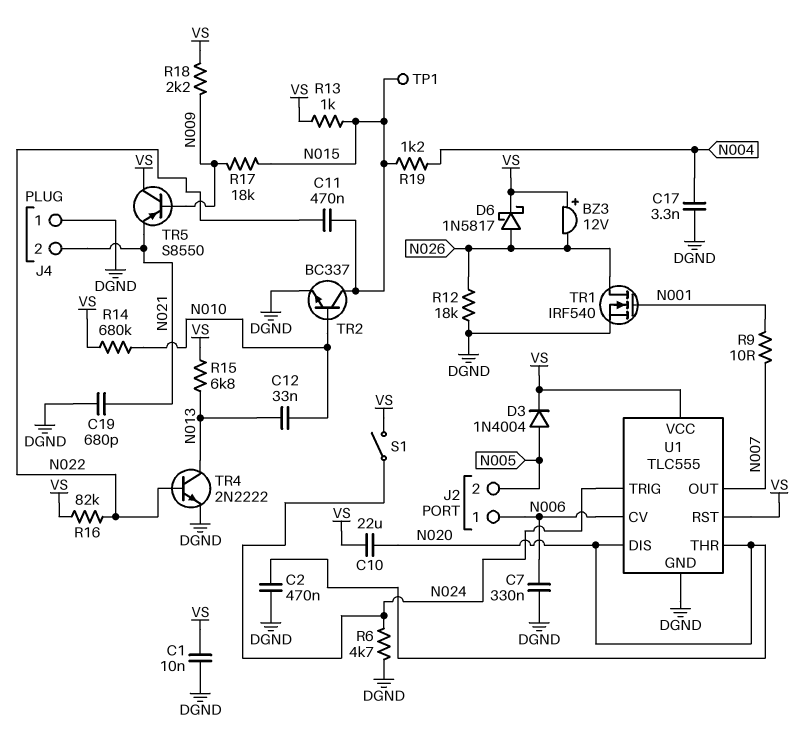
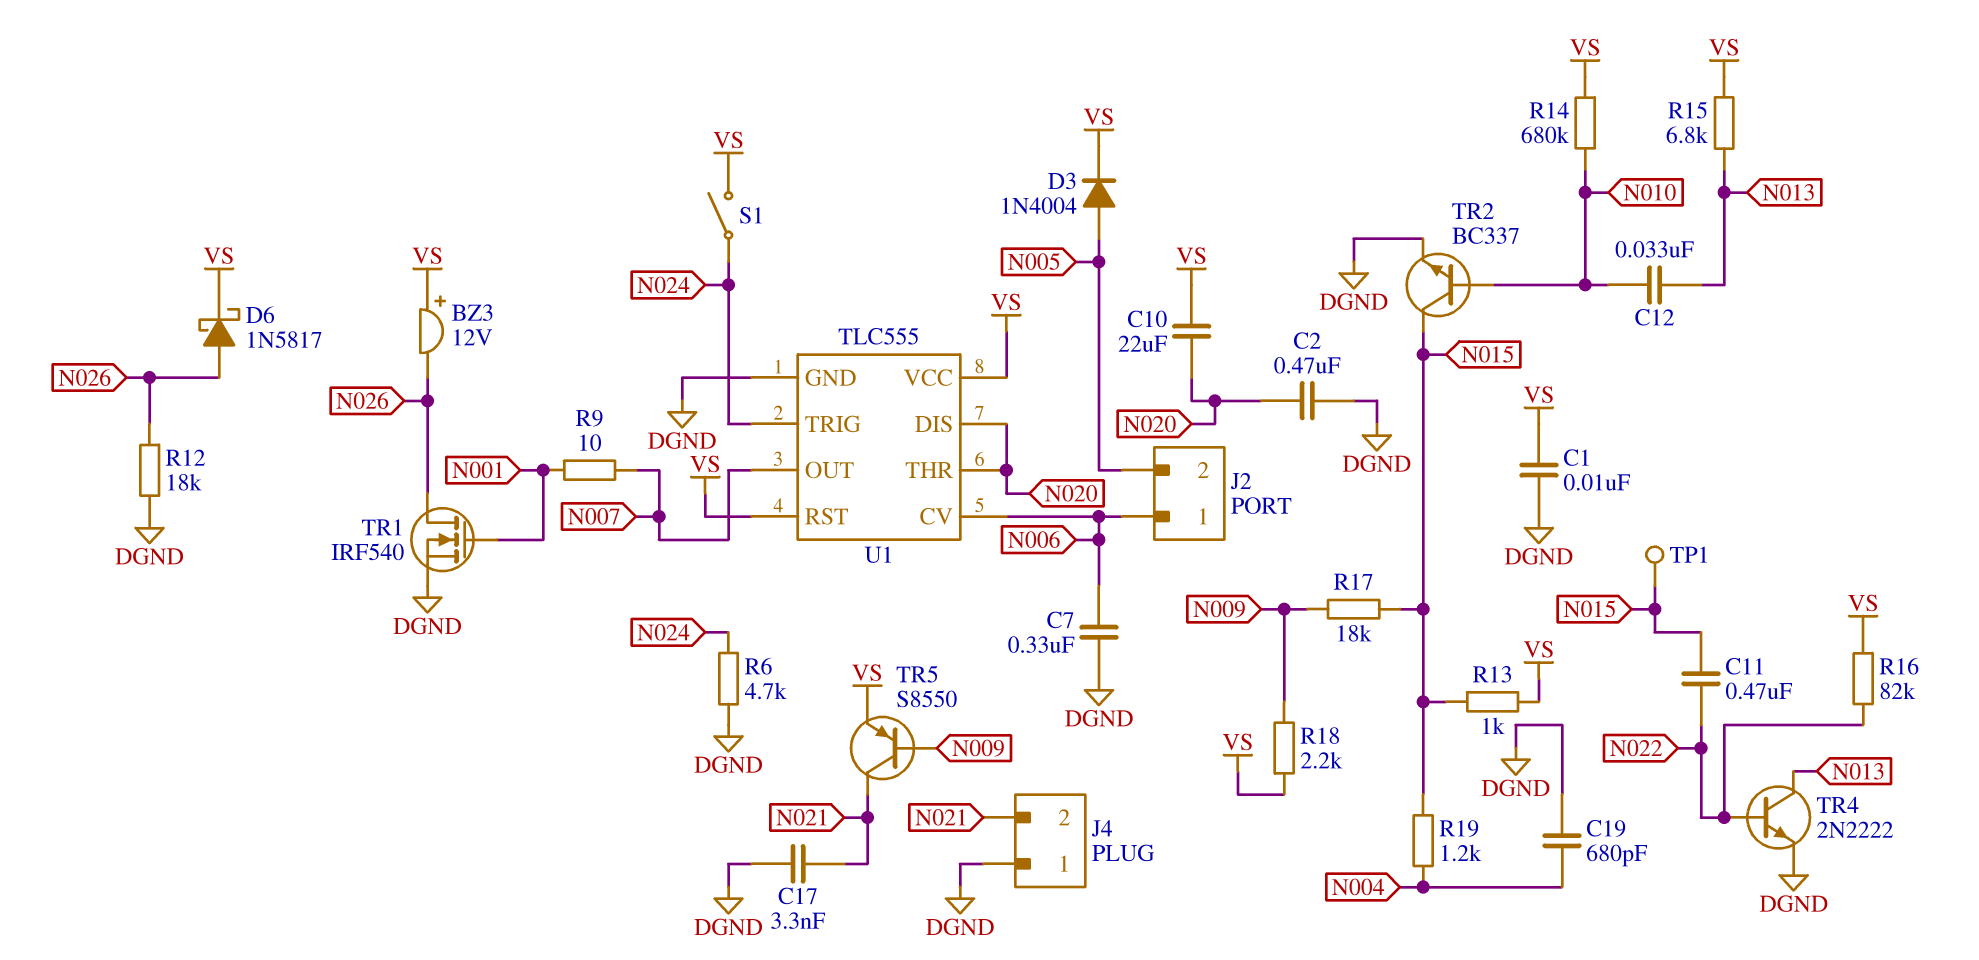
C17: 3.3nF (DGND, N004) -> 3.3nF (DGND, N021)
C19: 680pF (DGND, N021) -> 680pF (DGND, N004)
TR5: PNP S8550 (B N009, C VS, E N021) -> PNP S8550 (B N009, C N021, E VS)

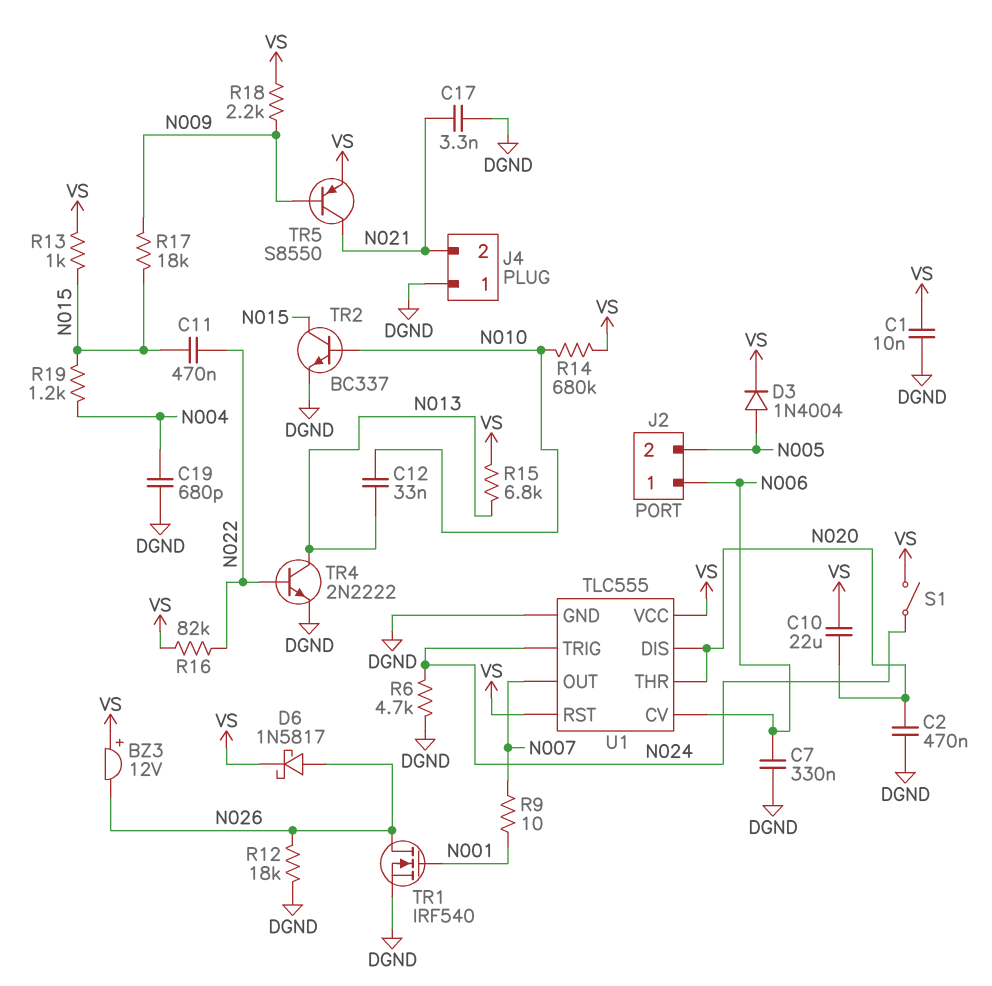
TP1: test point (N015) -> none

